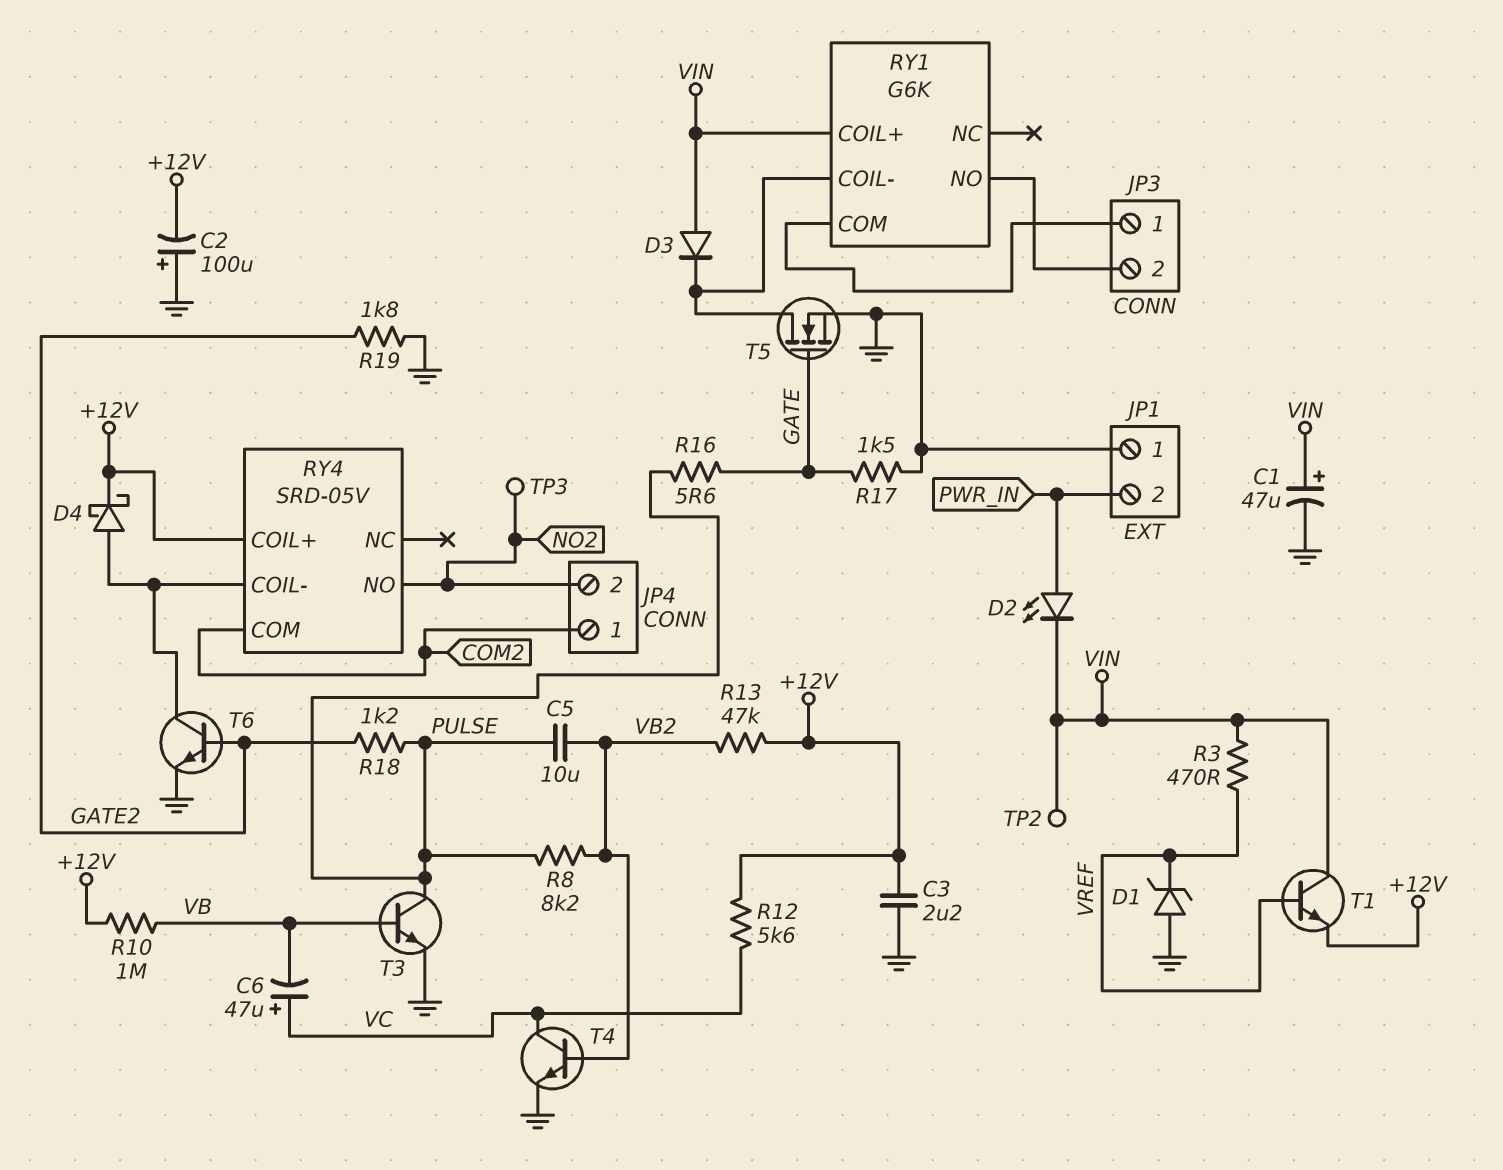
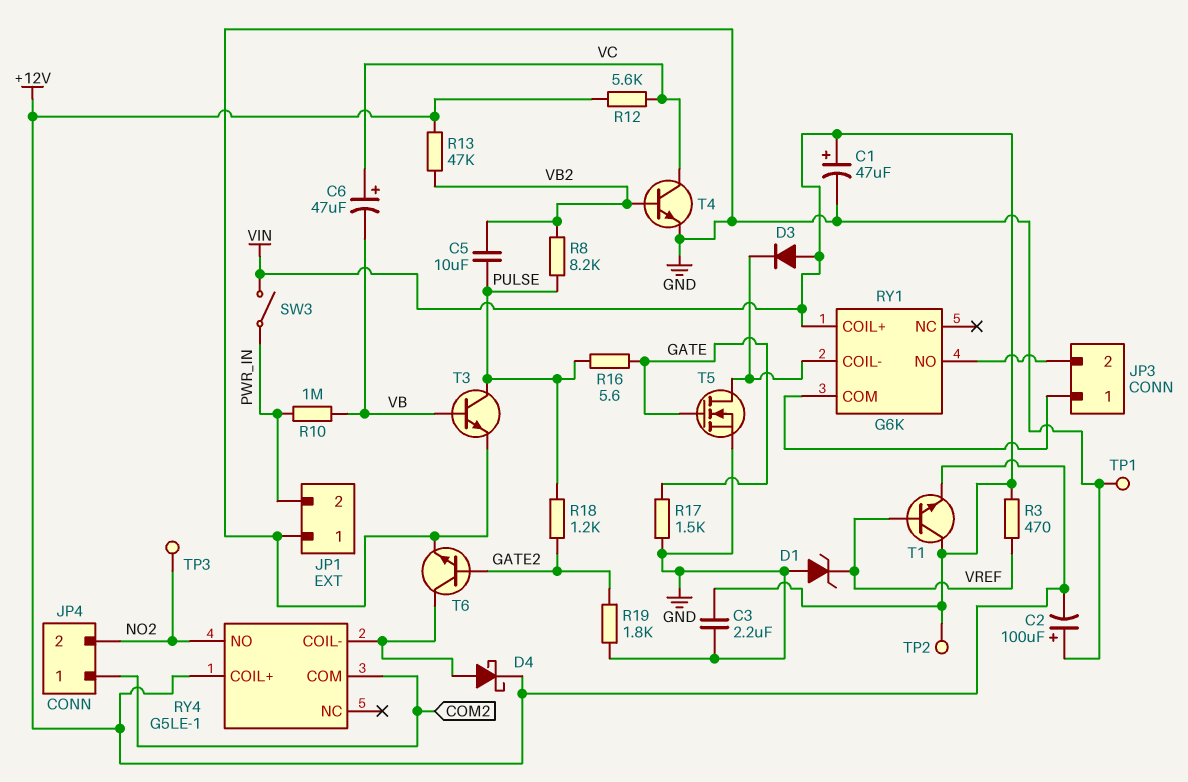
C3: 2.2uF (+12V, GND) -> 2.2uF (GND, VIN)
D2: LED (A PWR_IN, K VIN) -> none
R10: 1M (+12V, VB) -> 1M (PWR_IN, VB)
RY4: SRD-05V -> G5LE-1
SW3: none -> switch (PWR_IN, VIN)
TP1: none -> test point (GND)

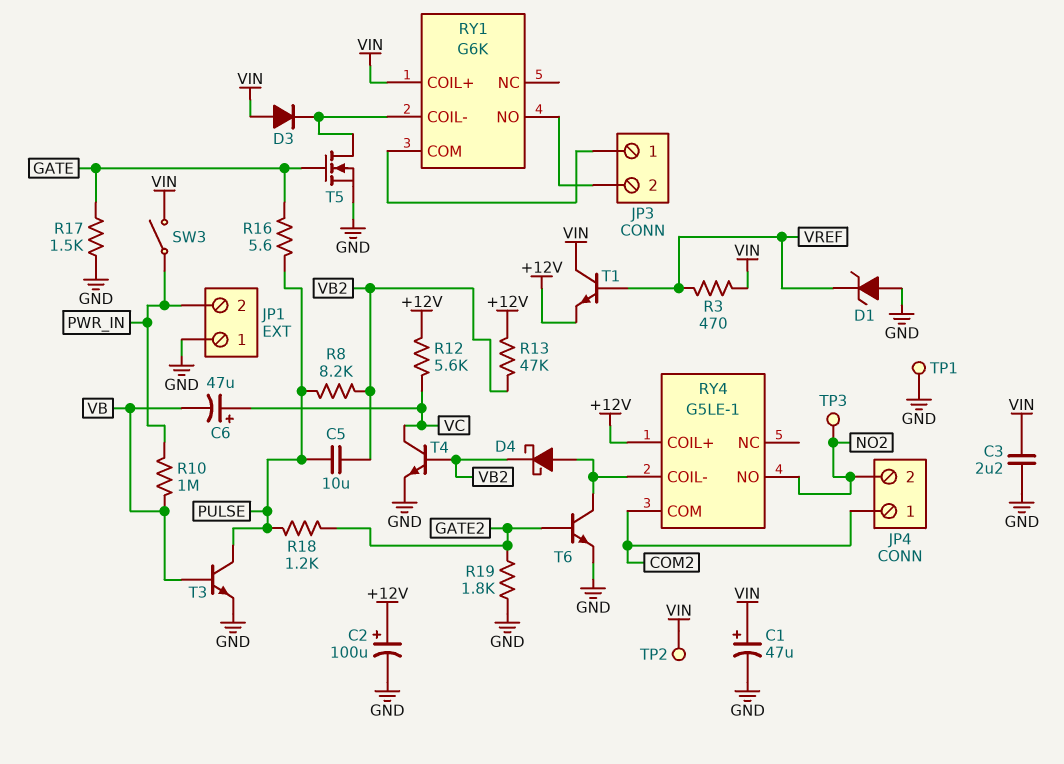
C2: 100uF (plus GND, minus +12V) -> 100uF (plus +12V, minus GND)
D4: schottky (A RY4/COIL-, K +12V) -> schottky (A RY4/COIL-, K VB2)

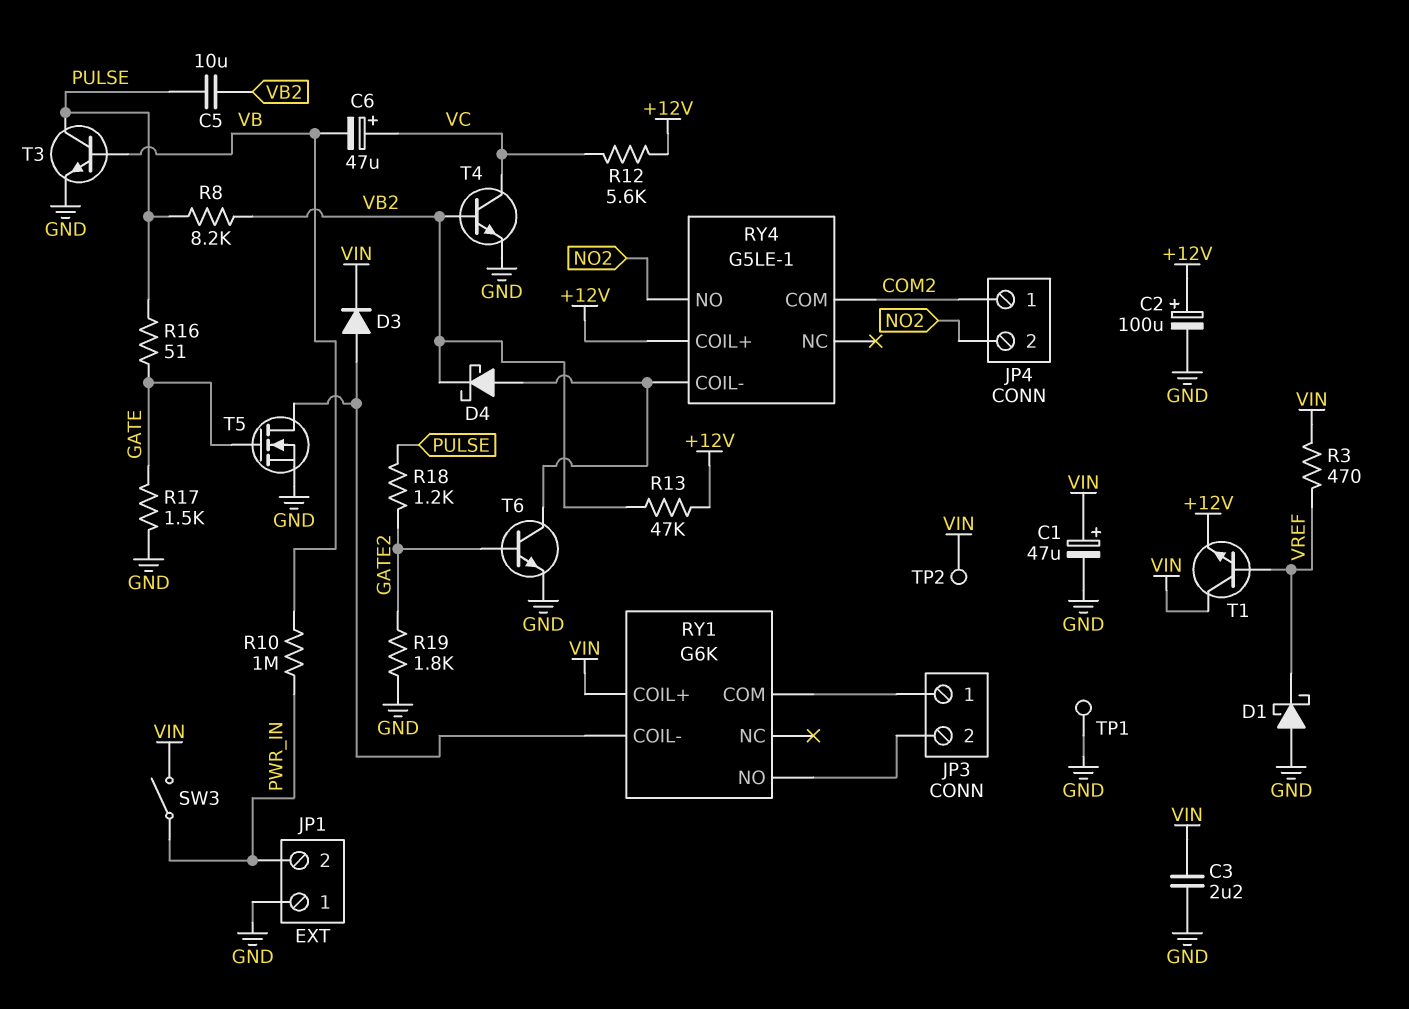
D1: zener (A GND, K VREF) -> schottky (A GND, K VREF)
D3: diode (A VIN, K RY1/COIL-) -> diode (A RY1/COIL-, K VIN)
R16: 5.6 (GATE, PULSE) -> 51 (GATE, PULSE)
TP3: test point (NO2) -> none

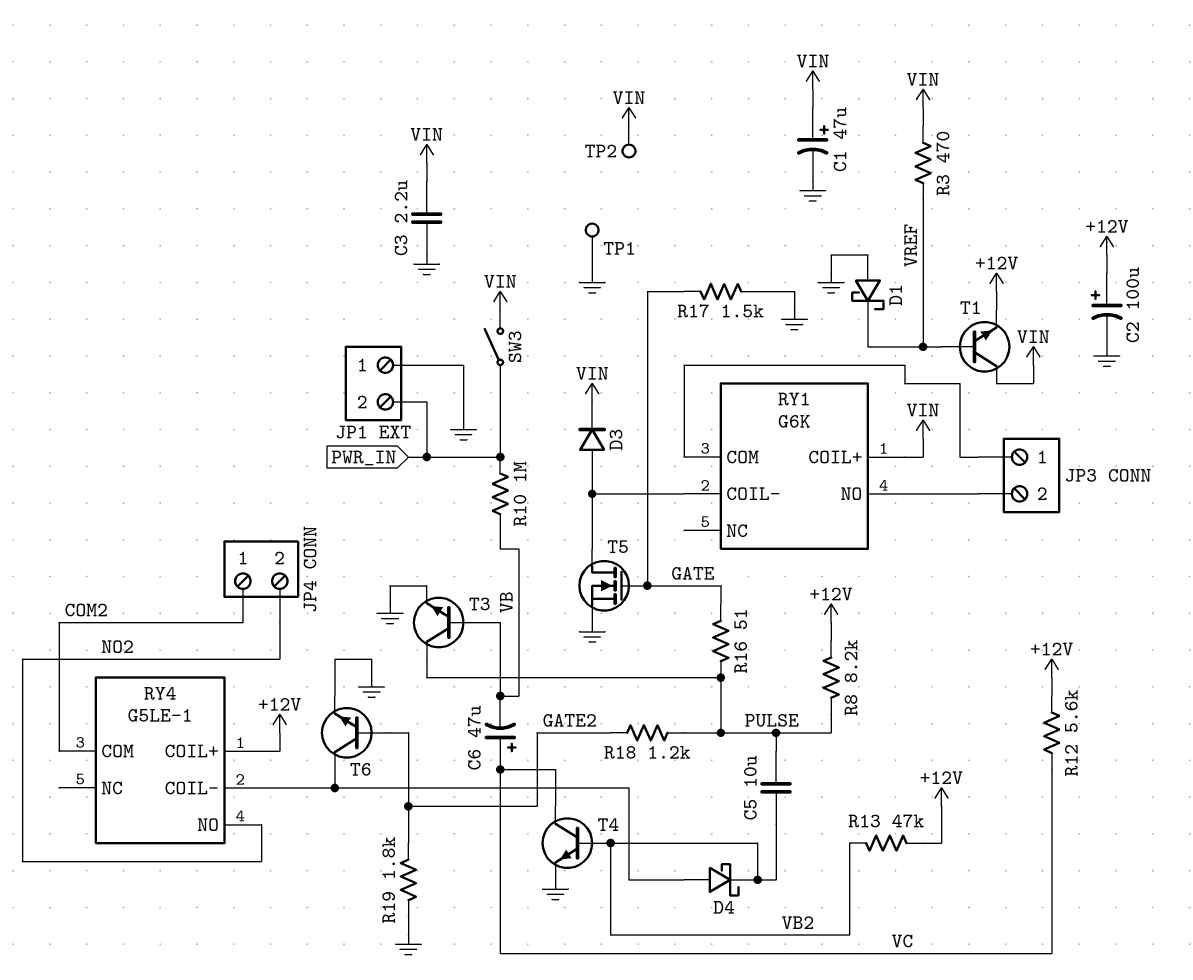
R8: 8.2k (PULSE, VB2) -> 8.2k (+12V, PULSE)

